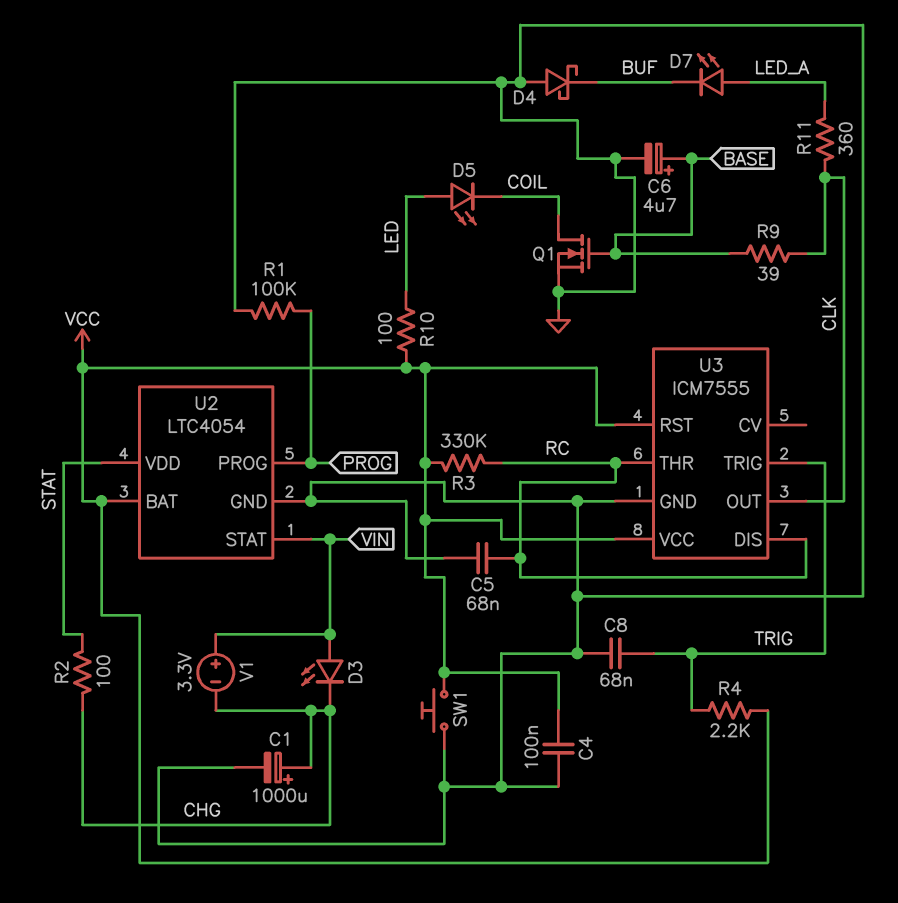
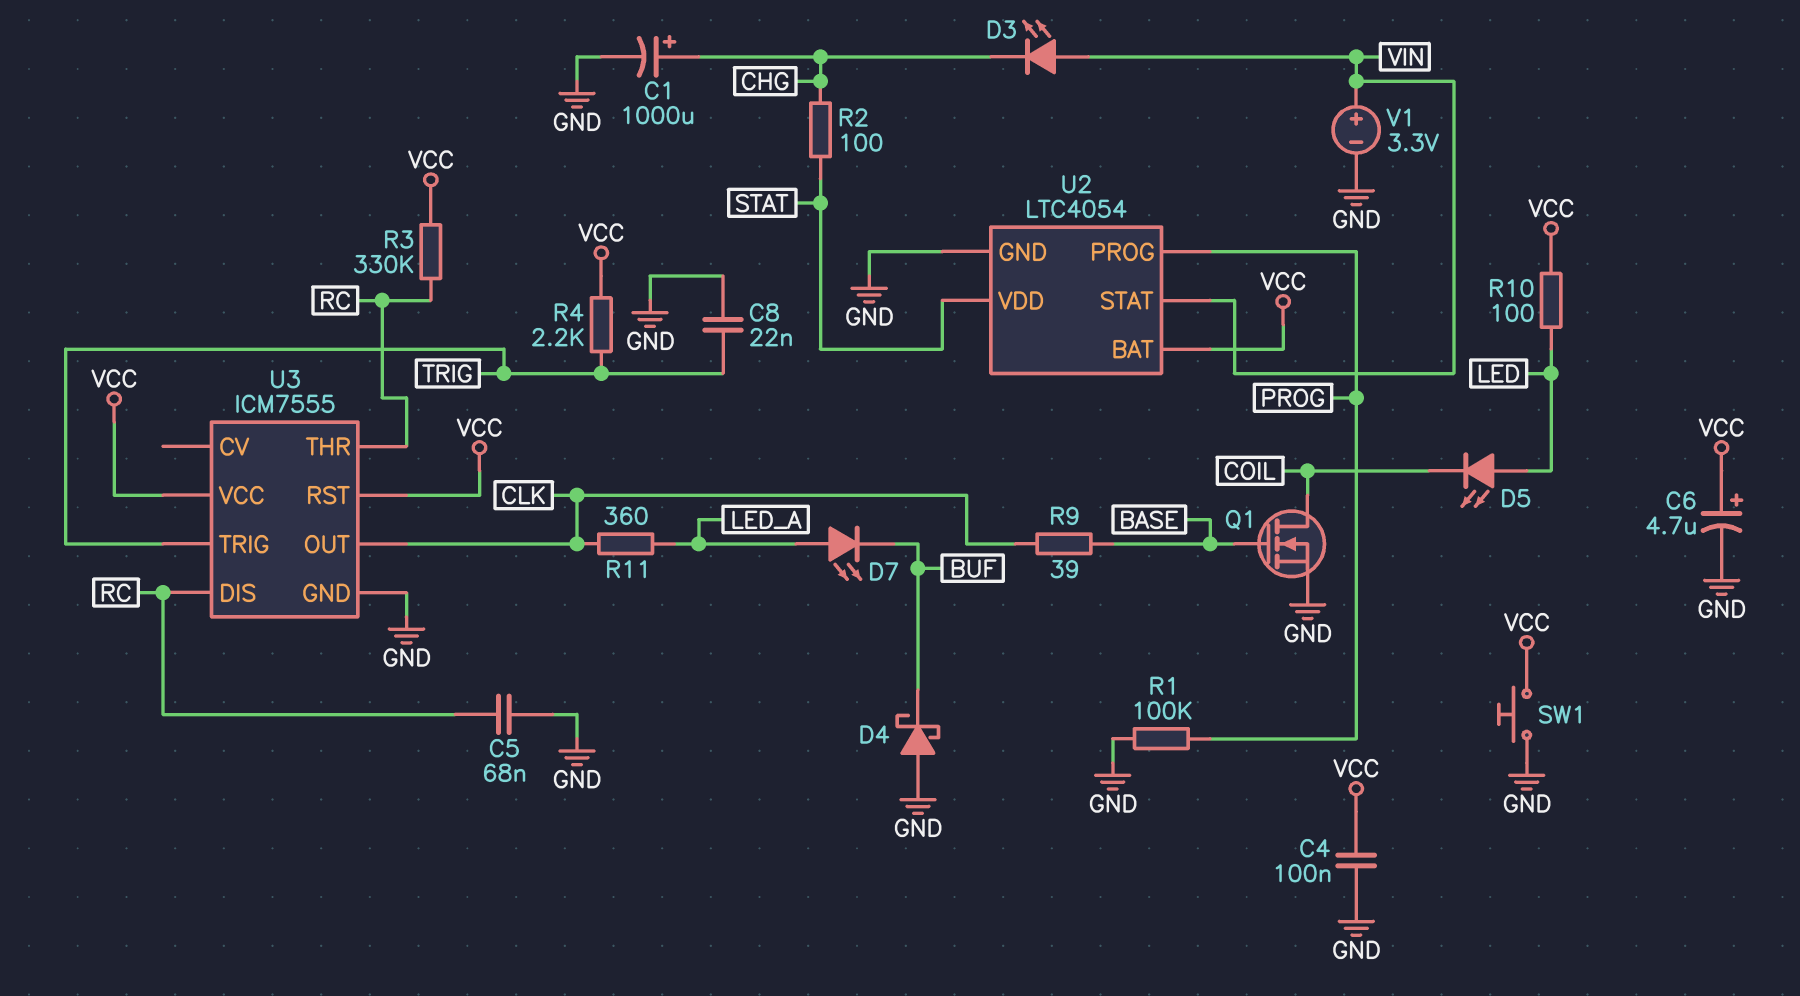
C6: 4.7uF (plus BASE, minus GND) -> 4.7uF (plus VCC, minus GND)
C8: 68nF (GND, TRIG) -> 22nF (GND, TRIG)
V1: 3.3V (plus VIN, minus CHG) -> 3.3V (plus VIN, minus GND)

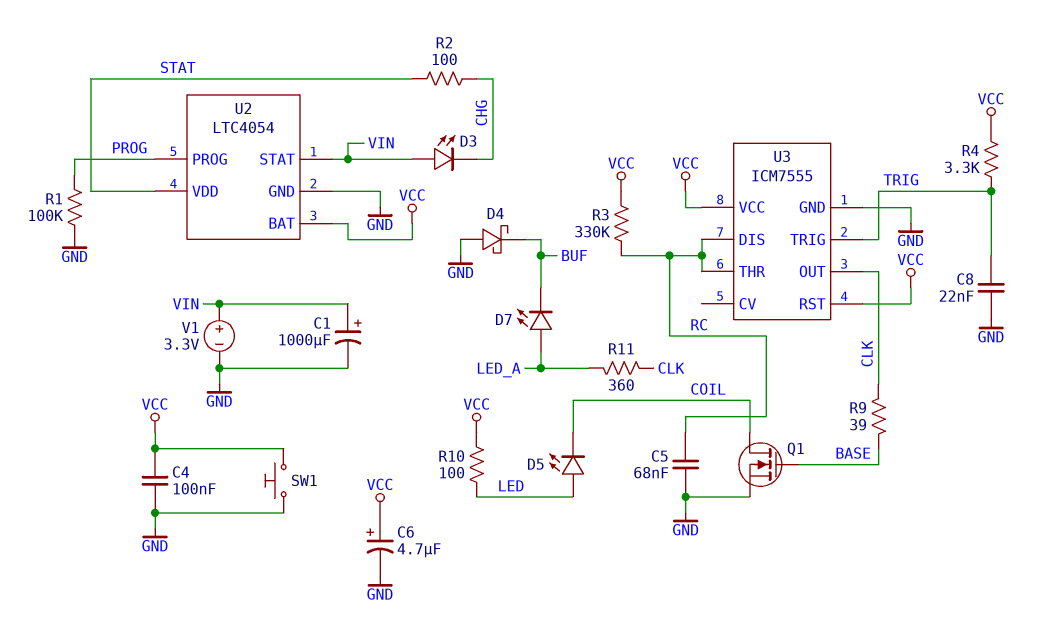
C1: 1000uF (plus CHG, minus GND) -> 1000uF (plus VIN, minus GND)
R4: 2.2k (TRIG, VCC) -> 3.3k (TRIG, VCC)

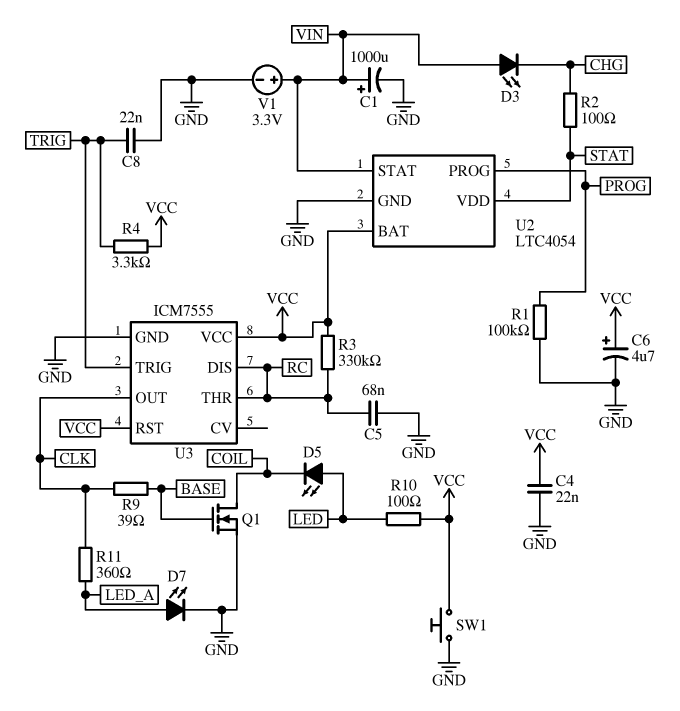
C4: 100nF (GND, VCC) -> 22nF (GND, VCC)
D4: schottky (A GND, K BUF) -> none
D7: LED (A LED_A, K BUF) -> LED (A LED_A, K GND)

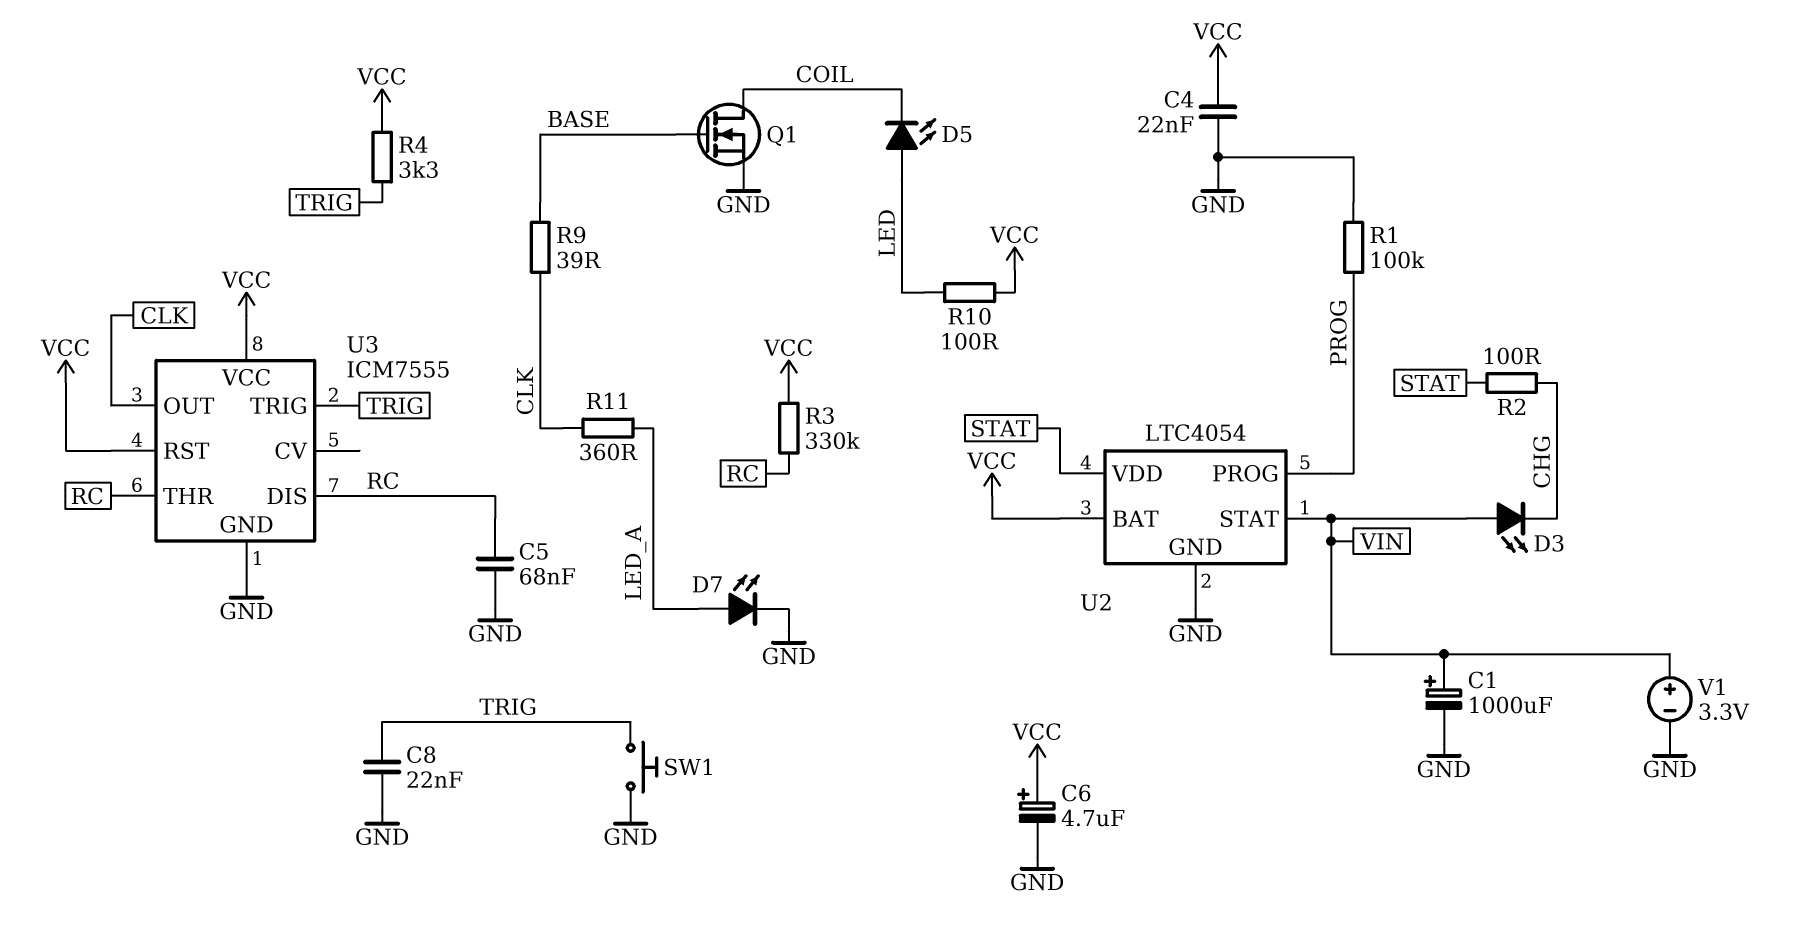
SW1: button (GND, VCC) -> button (GND, TRIG)

